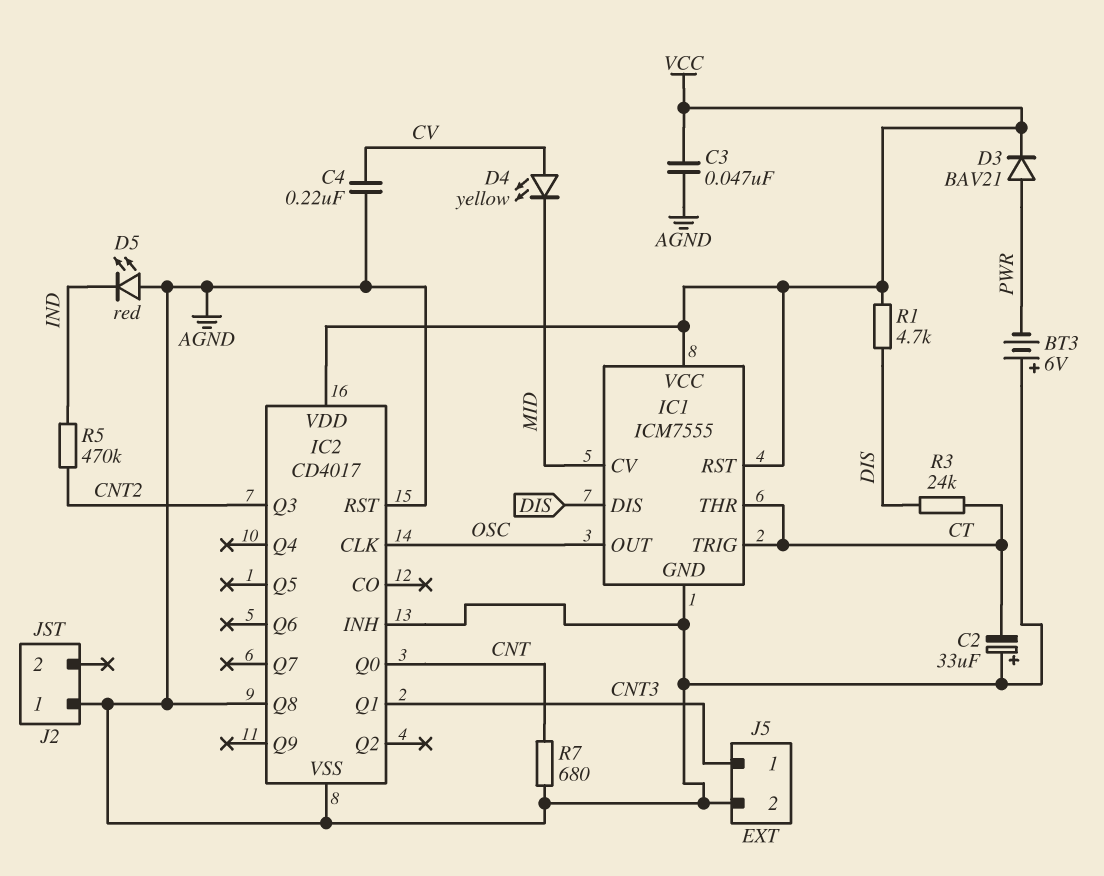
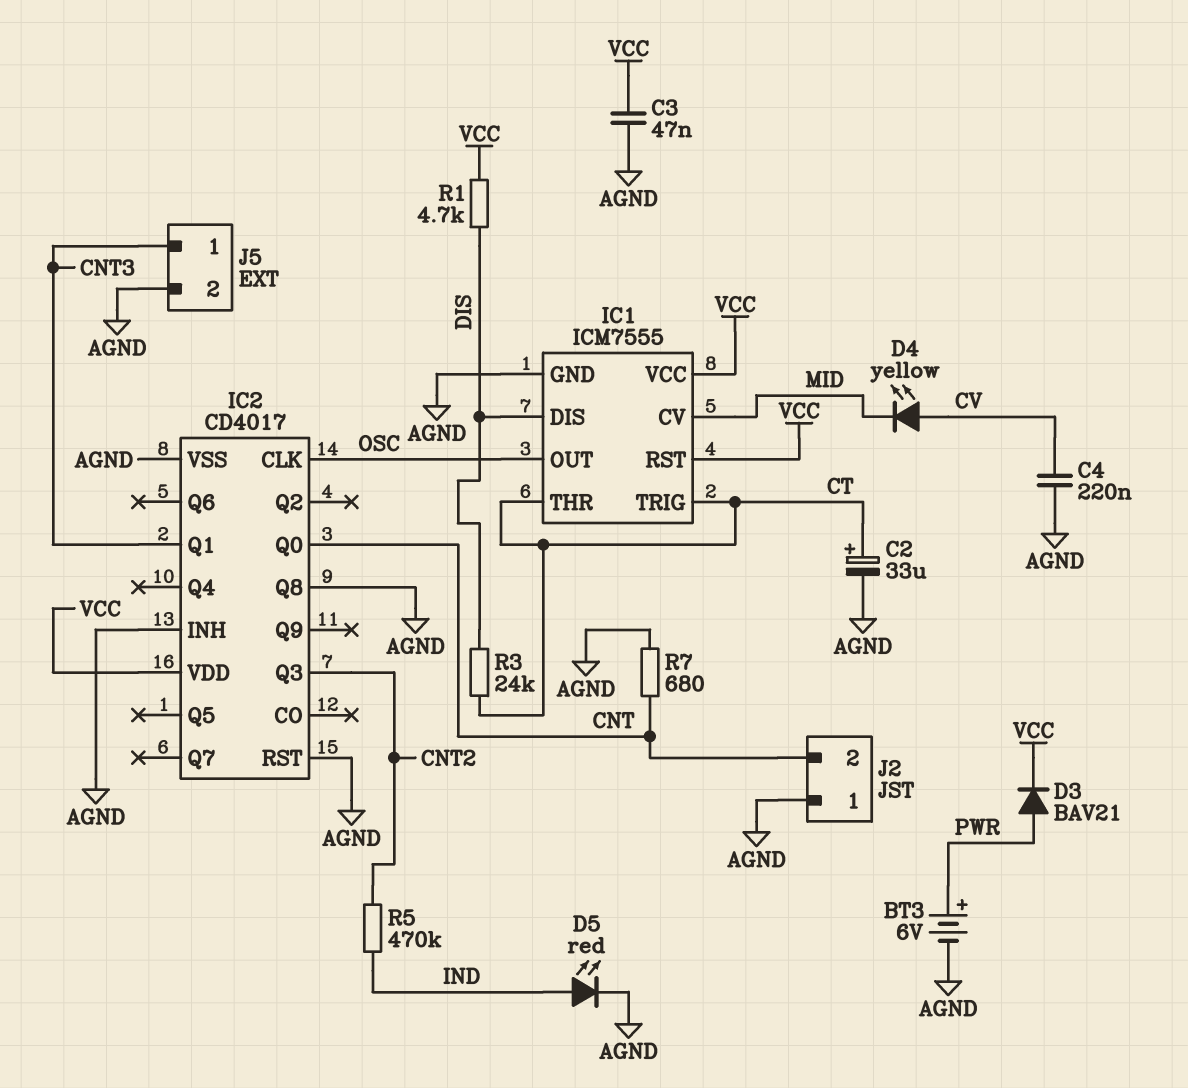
BT3: 6V (plus AGND, minus PWR) -> 6V (plus PWR, minus AGND)
C2: 33uF (plus AGND, minus CT) -> 33uF (plus CT, minus AGND)
D5: LED red (A AGND, K IND) -> LED red (A IND, K AGND)
J2 pin 2: none -> CNT

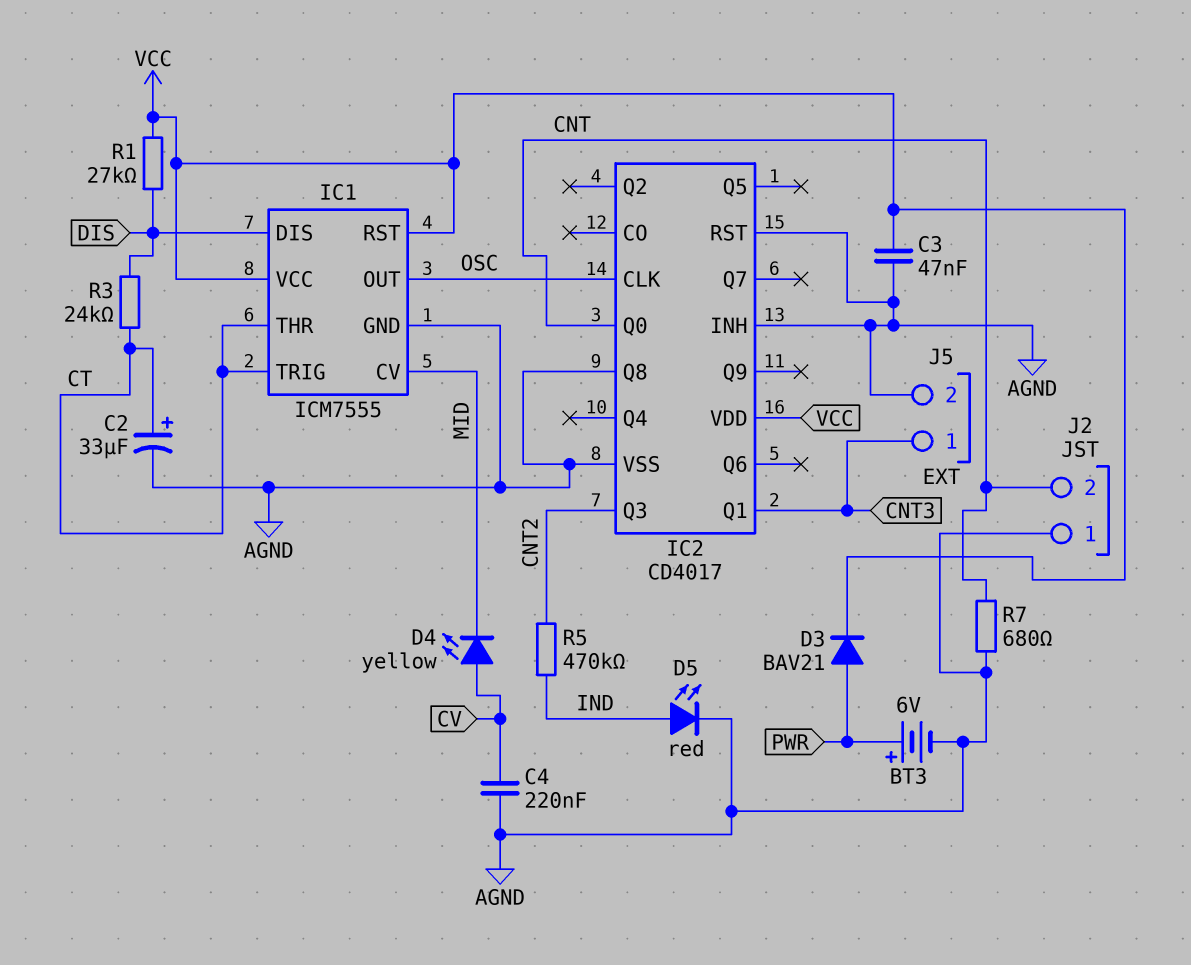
R1: 4.7k (DIS, VCC) -> 27k (DIS, VCC)

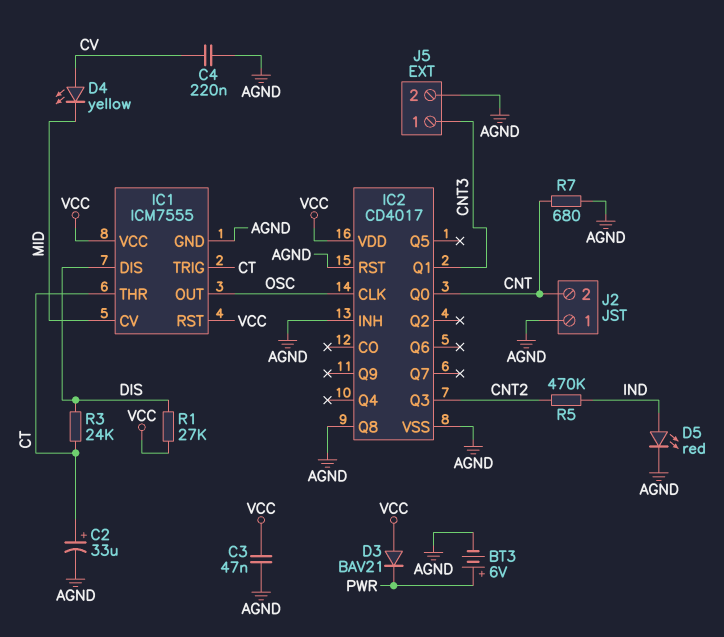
D3: diode BAV21 (A PWR, K VCC) -> diode BAV21 (A VCC, K PWR)

